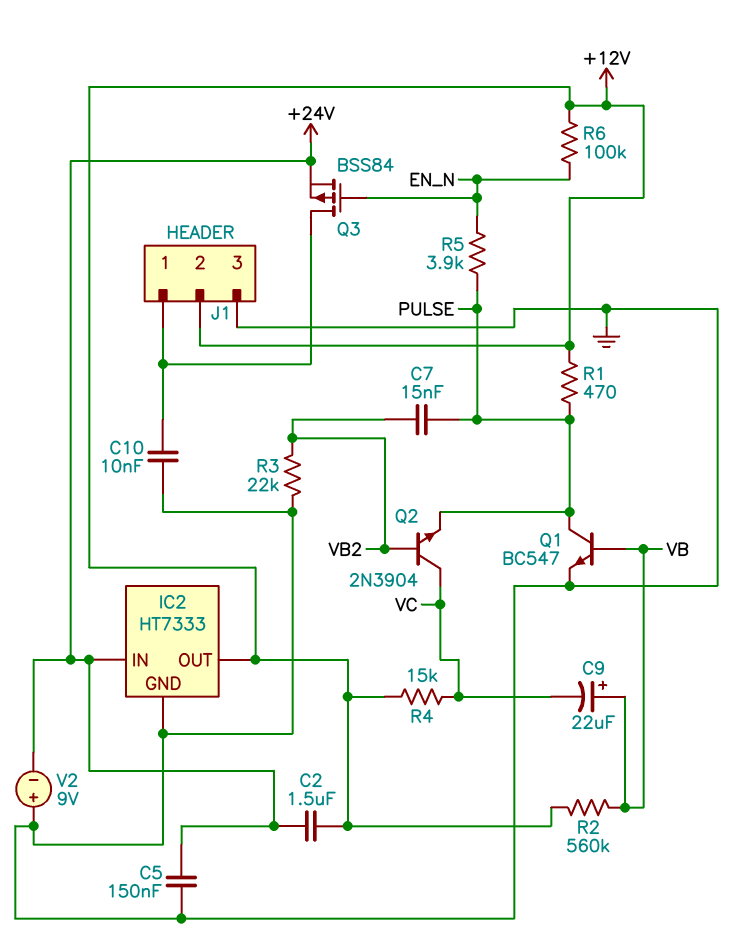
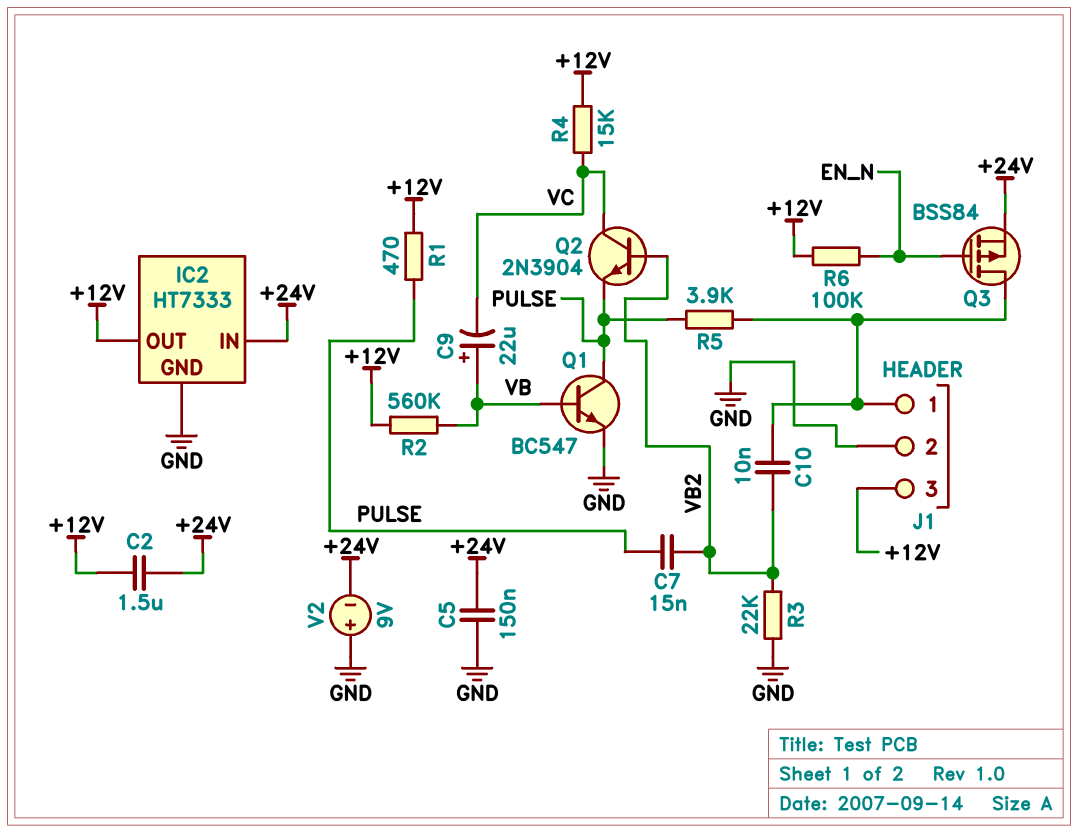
C10: 10nF (GND, J1/1) -> 10nF (J1/1, VB2)
J1 pin 2: +12V -> GND
J1 pin 3: GND -> +12V
R5: 3.9k (EN_N, PULSE) -> 3.9k (J1/1, PULSE)

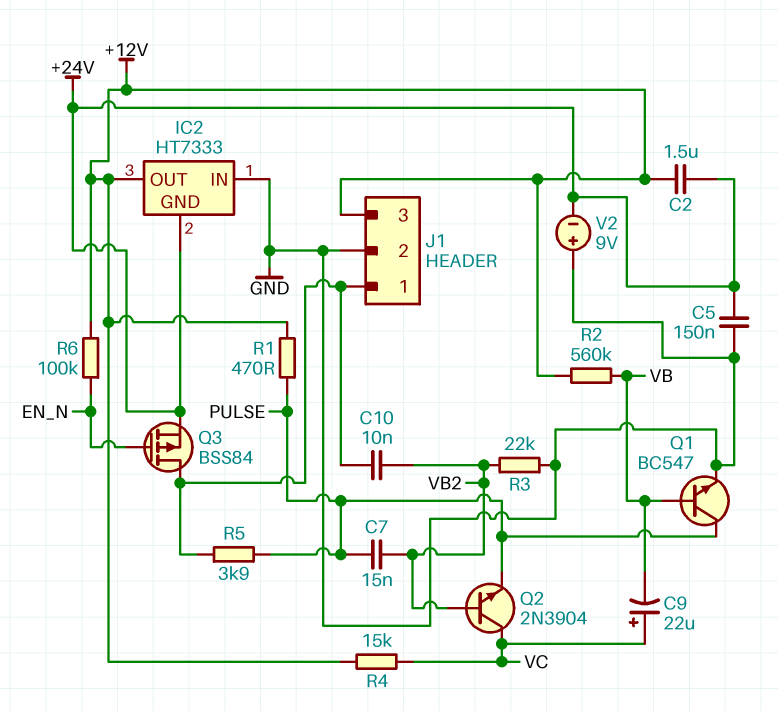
C9: 22uF (plus VB, minus VC) -> 22uF (plus VC, minus VB)
IC2 pin GND: GND -> +24V
IC2 pin IN: +24V -> GND

